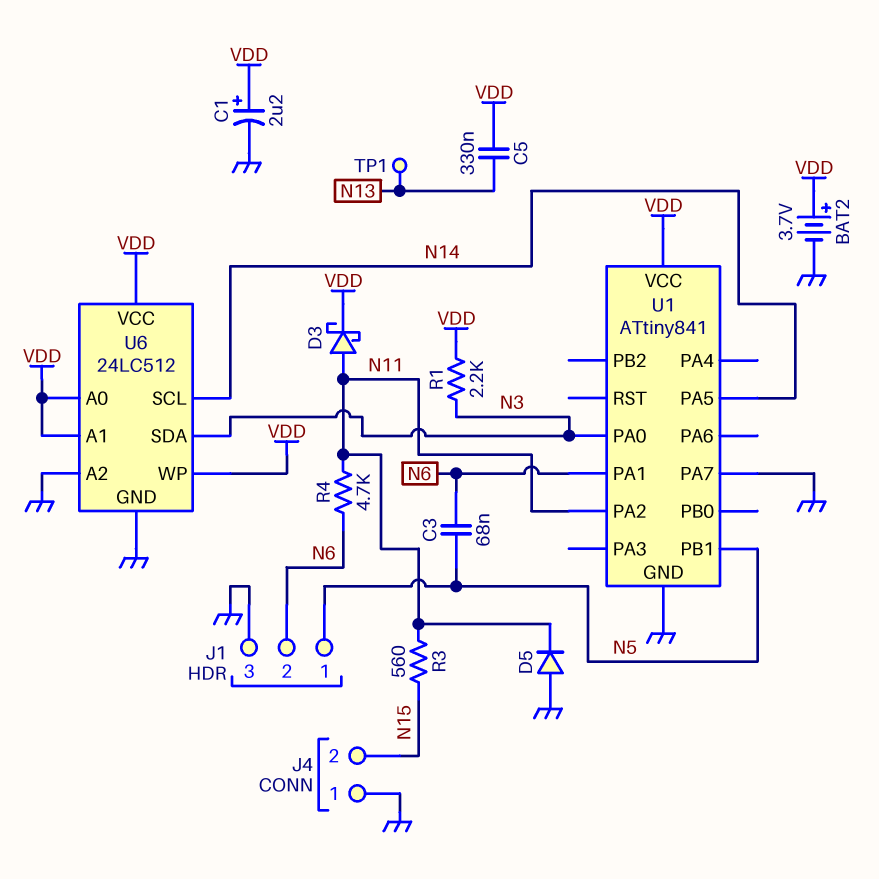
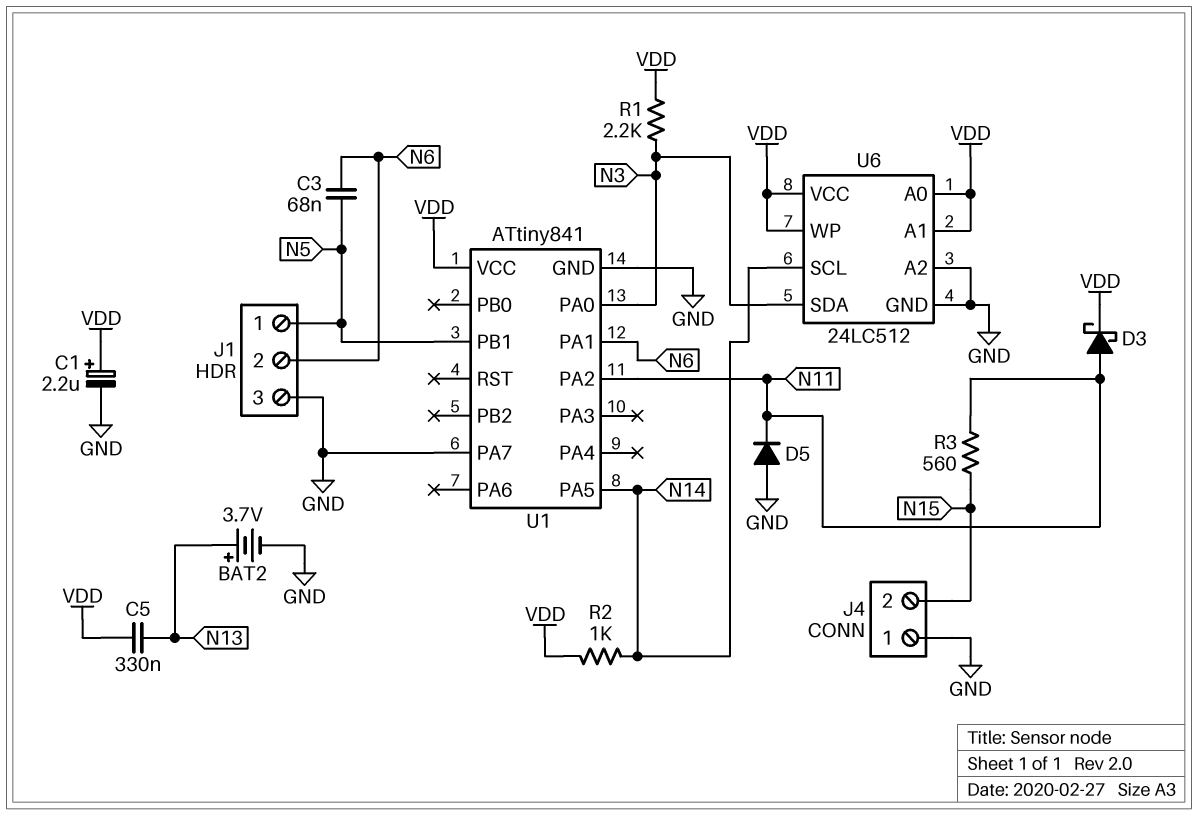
BAT2: 3.7V (plus VDD, minus GND) -> 3.7V (plus N13, minus GND)
R2: none -> 1k (N14, VDD)
R4: 4.7k (N6, N11) -> none
TP1: test point (N13) -> none

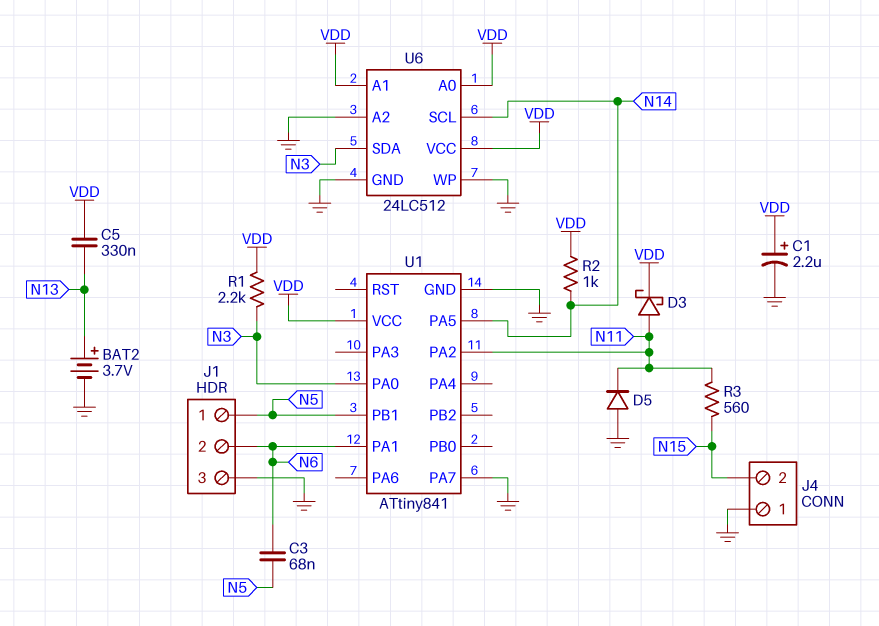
U6 pin WP: VDD -> GND

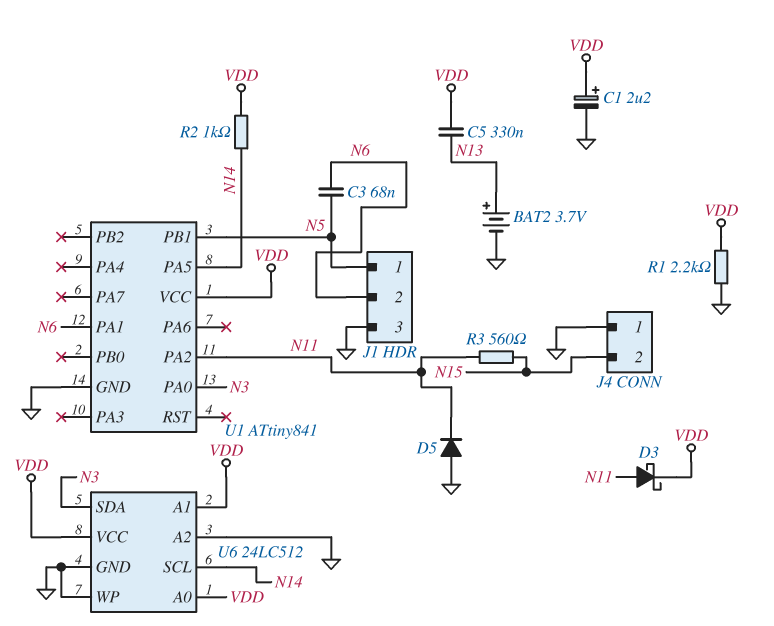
R1: 2.2k (N3, VDD) -> 2.2k (GND, VDD)
U1 pin PA7: GND -> none

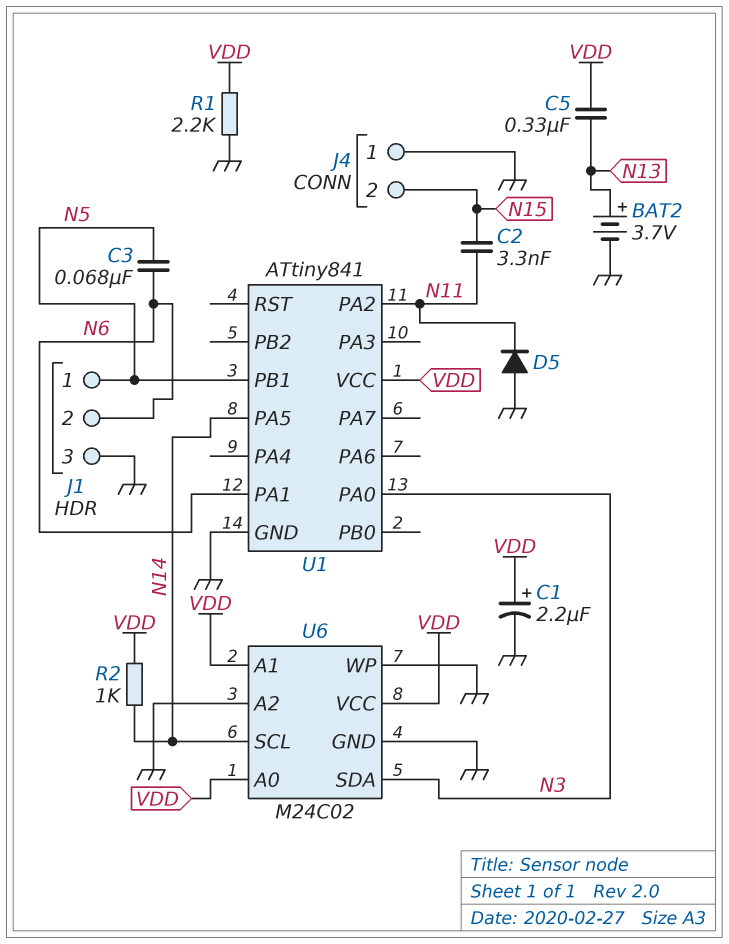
C2: none -> 3.3nF (N11, N15)
D3: schottky (A N11, K VDD) -> none
R3: 560 (N11, N15) -> none
U6: 24LC512 -> M24C02

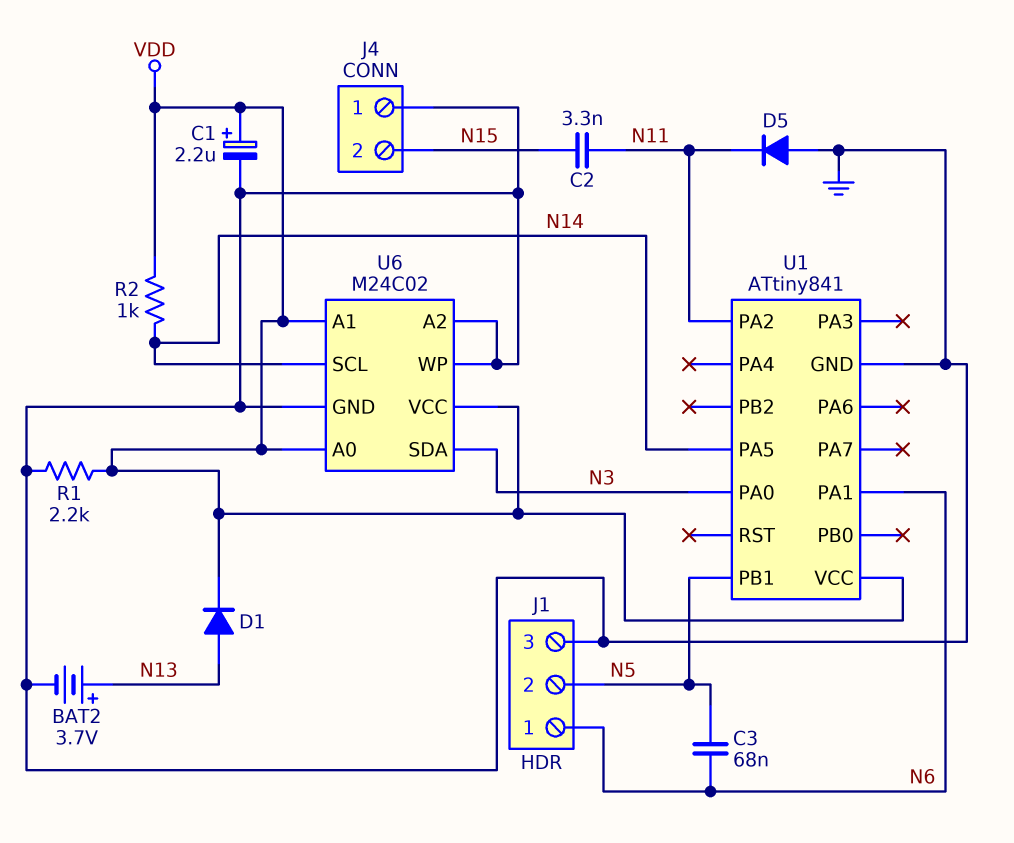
C5: 330nF (N13, VDD) -> none
D1: none -> diode (A N13, K VDD)
J1 pin 1: N5 -> N6
J1 pin 2: N6 -> N5

